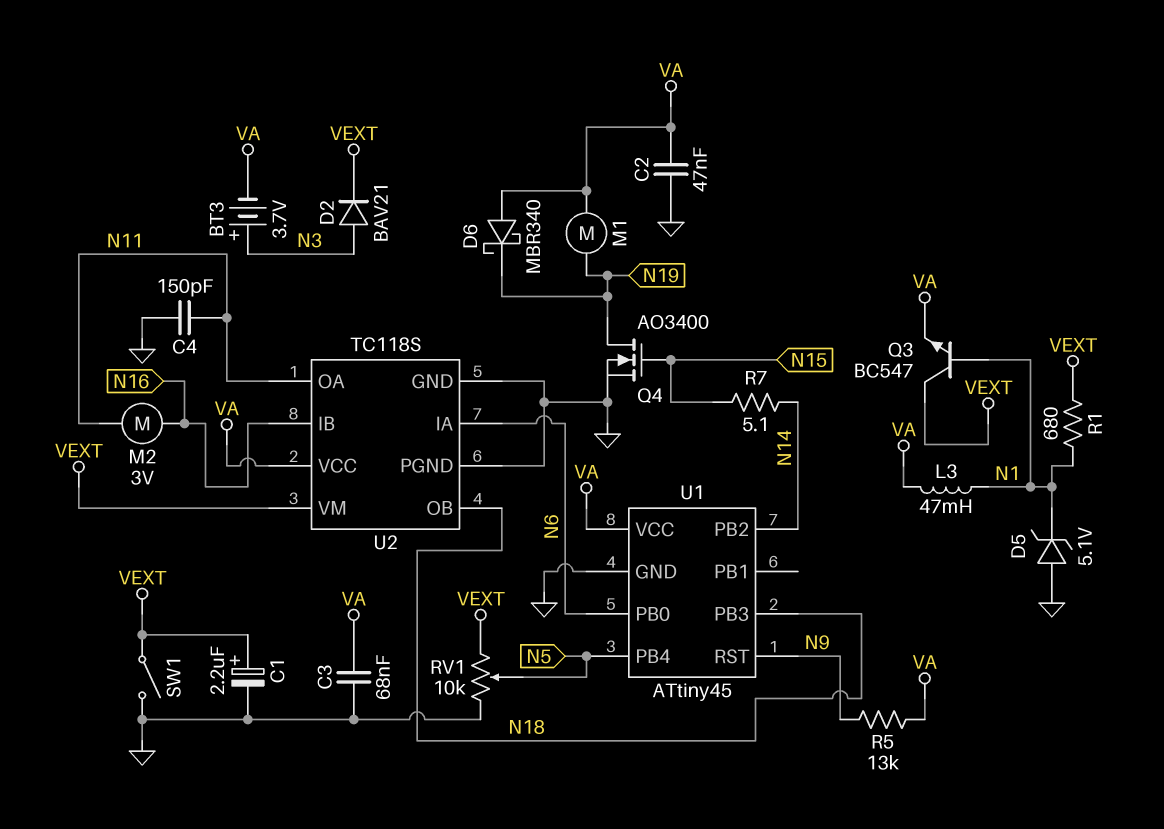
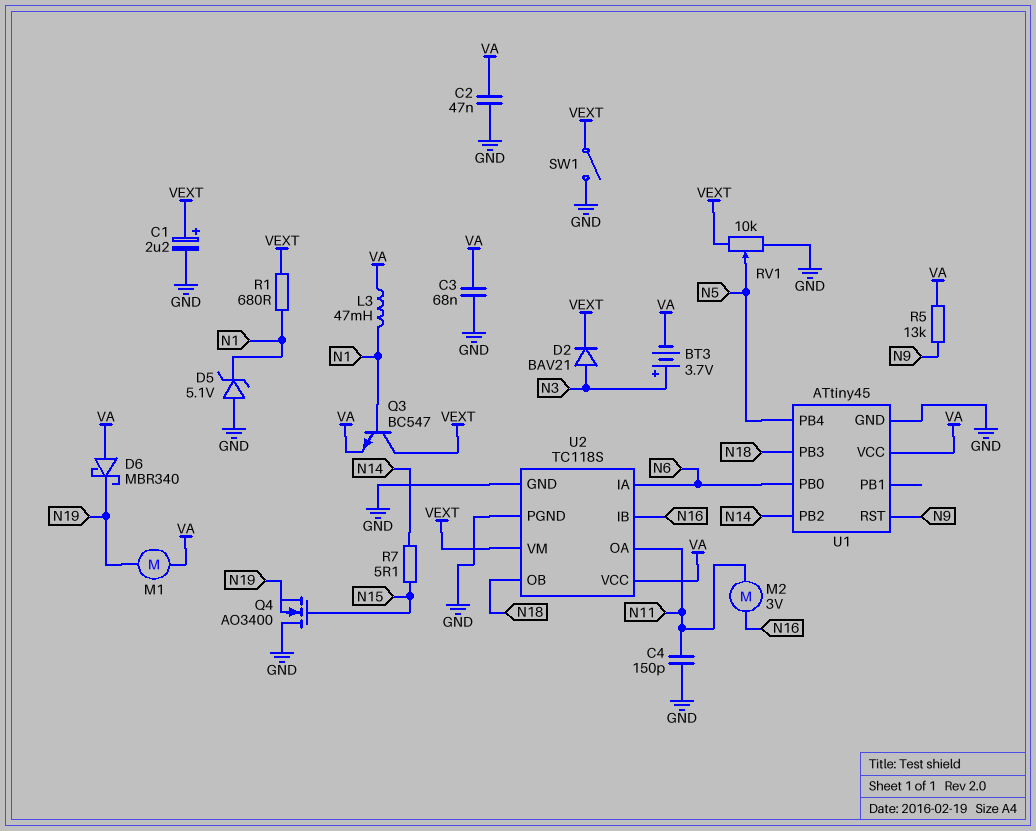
Q4: NMOS AO3400 (G N15, D N19, S GND) -> NMOS AO3400 (G N15, D GND, S N19)

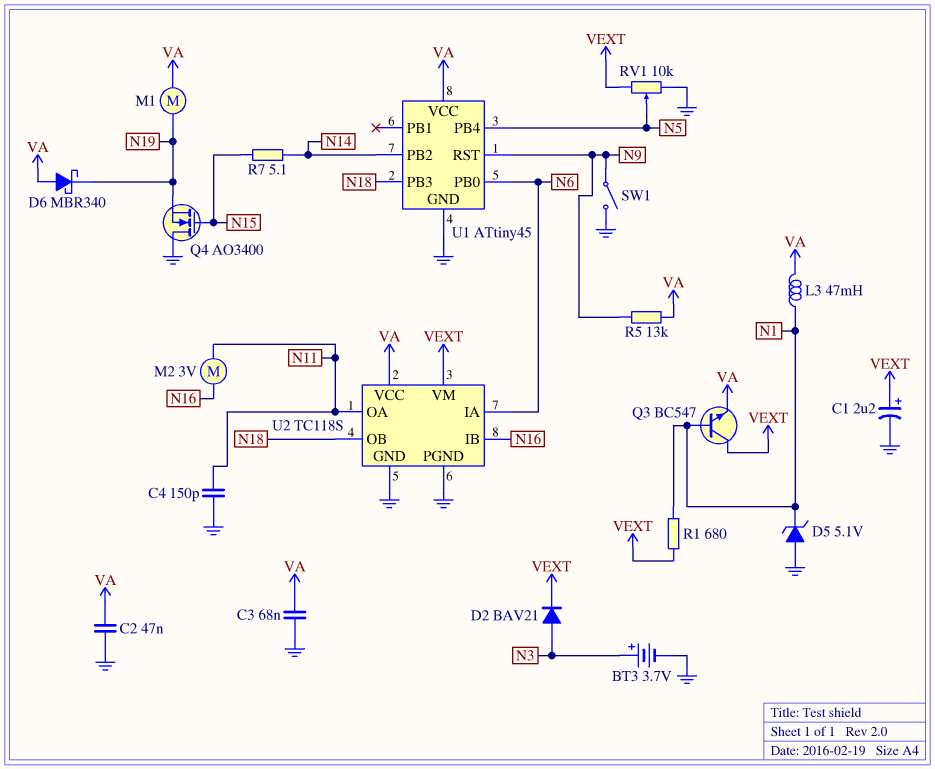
BT3: 3.7V (plus N3, minus VA) -> 3.7V (plus N3, minus GND)
SW1: switch (GND, VEXT) -> switch (GND, N9)

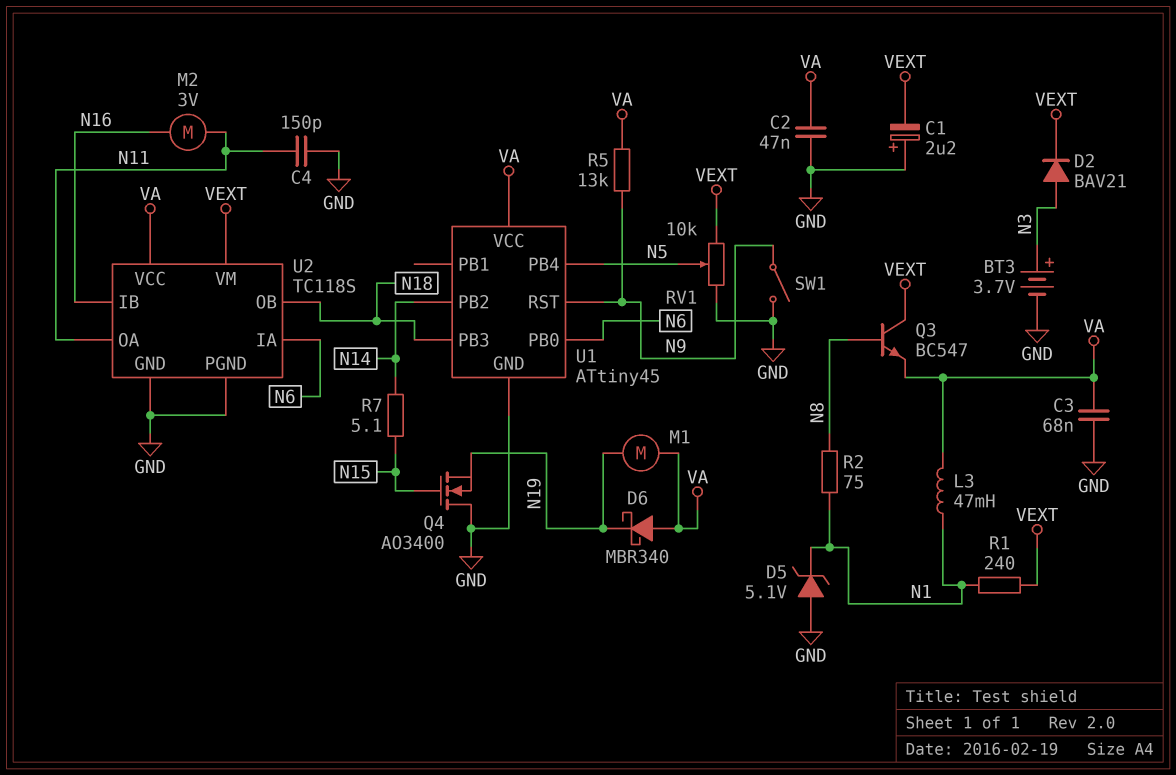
C1: 2.2uF (plus VEXT, minus GND) -> 2.2uF (plus GND, minus VEXT)
Q3: NPN BC547 (B N1, C VEXT, E VA) -> NPN BC547 (B N8, C VEXT, E VA)
R1: 680 (N1, VEXT) -> 240 (N1, VEXT)
R2: none -> 75 (N1, N8)

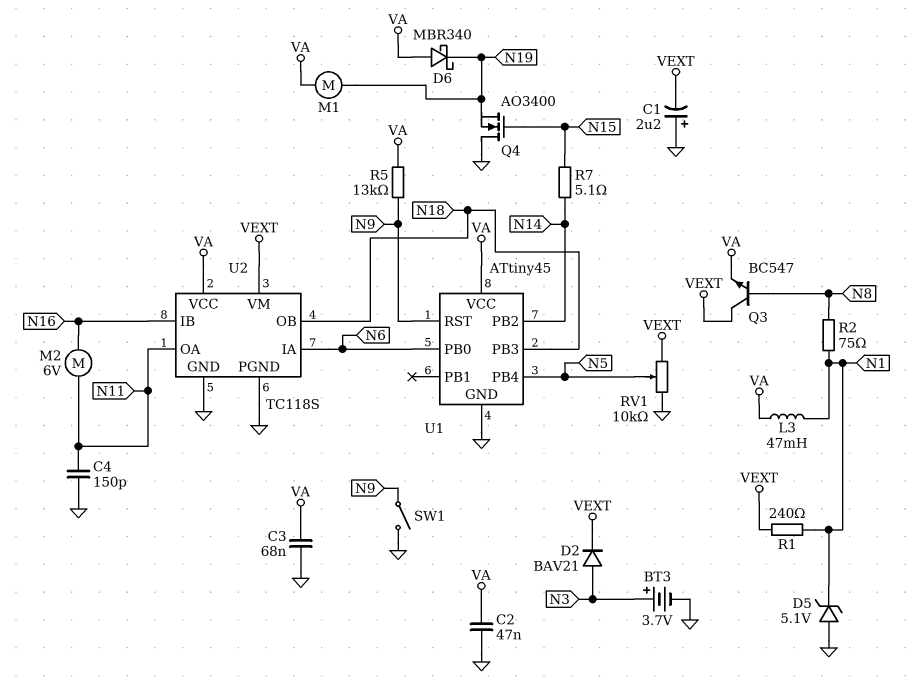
M2: motor 3V (N11, N16) -> motor 6V (N11, N16)

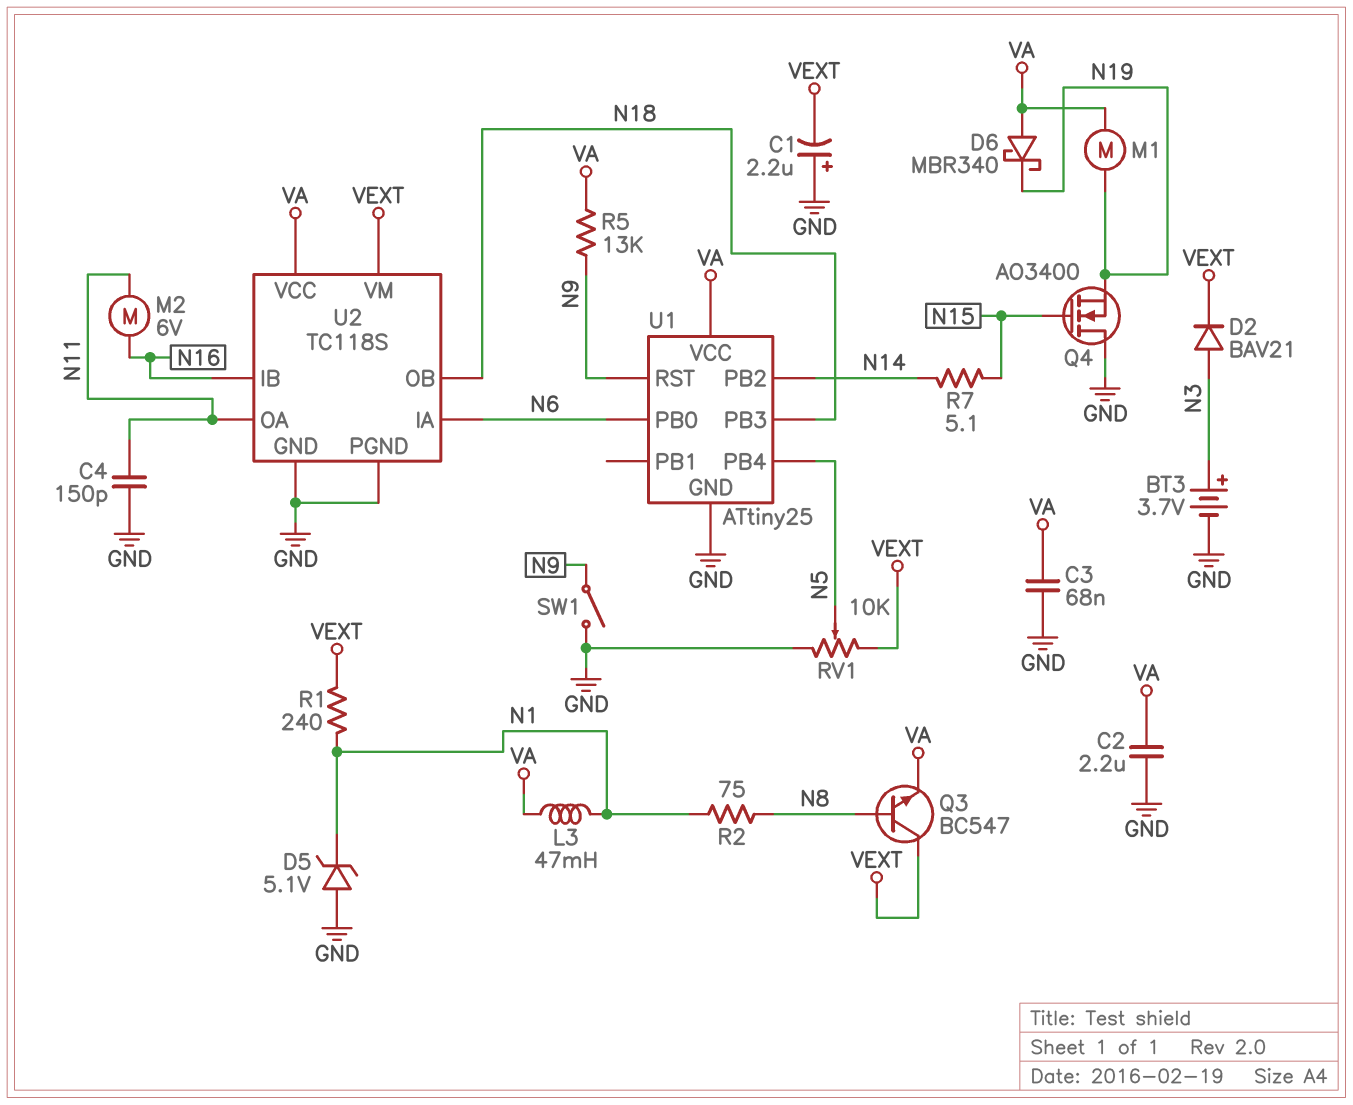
C2: 47nF (GND, VA) -> 2.2uF (GND, VA)
U1: ATtiny45 -> ATtiny25

